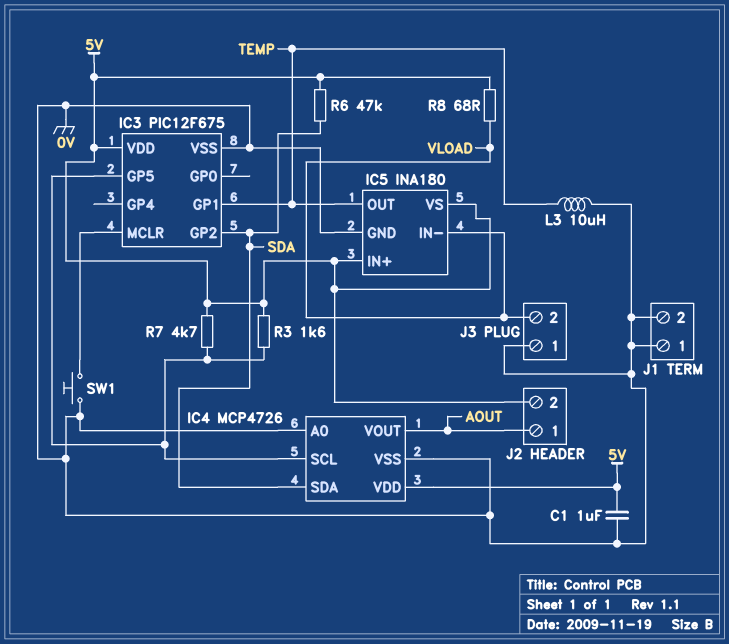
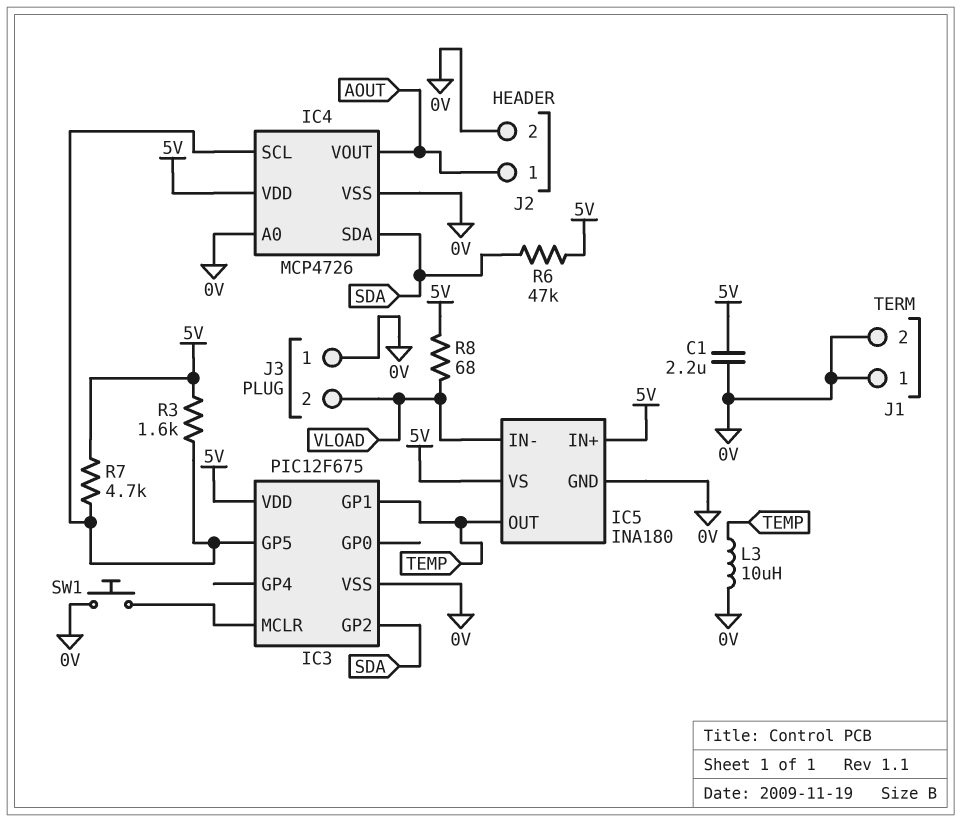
C1: 1uF (0V, 5V) -> 2.2uF (0V, 5V)
J2 pin 2: 5V -> 0V

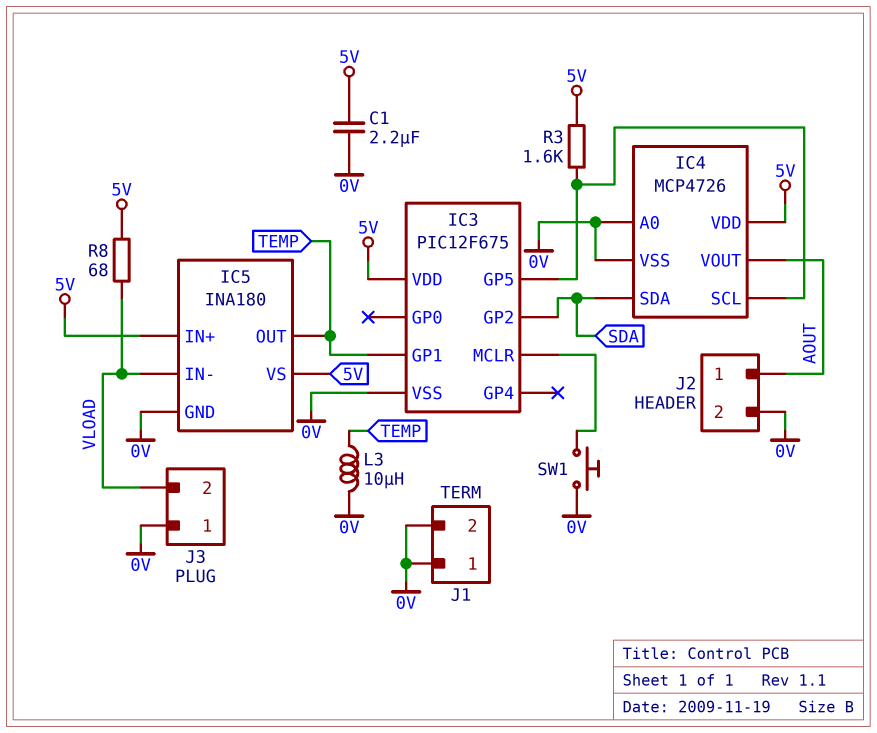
R6: 47k (5V, SDA) -> none
R7: 4.7k (5V, IC3/GP5) -> none

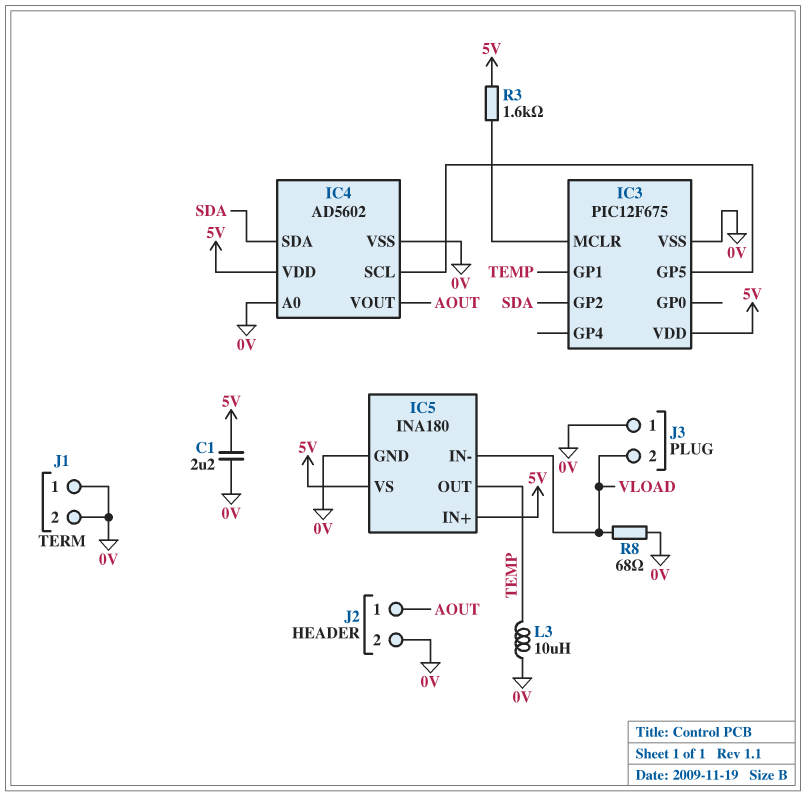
IC4: MCP4726 -> AD5602
R3: 1.6k (5V, IC3/GP5) -> 1.6k (5V, IC3/MCLR)
R8: 68 (5V, VLOAD) -> 68 (0V, VLOAD)
SW1: button (0V, IC3/MCLR) -> none

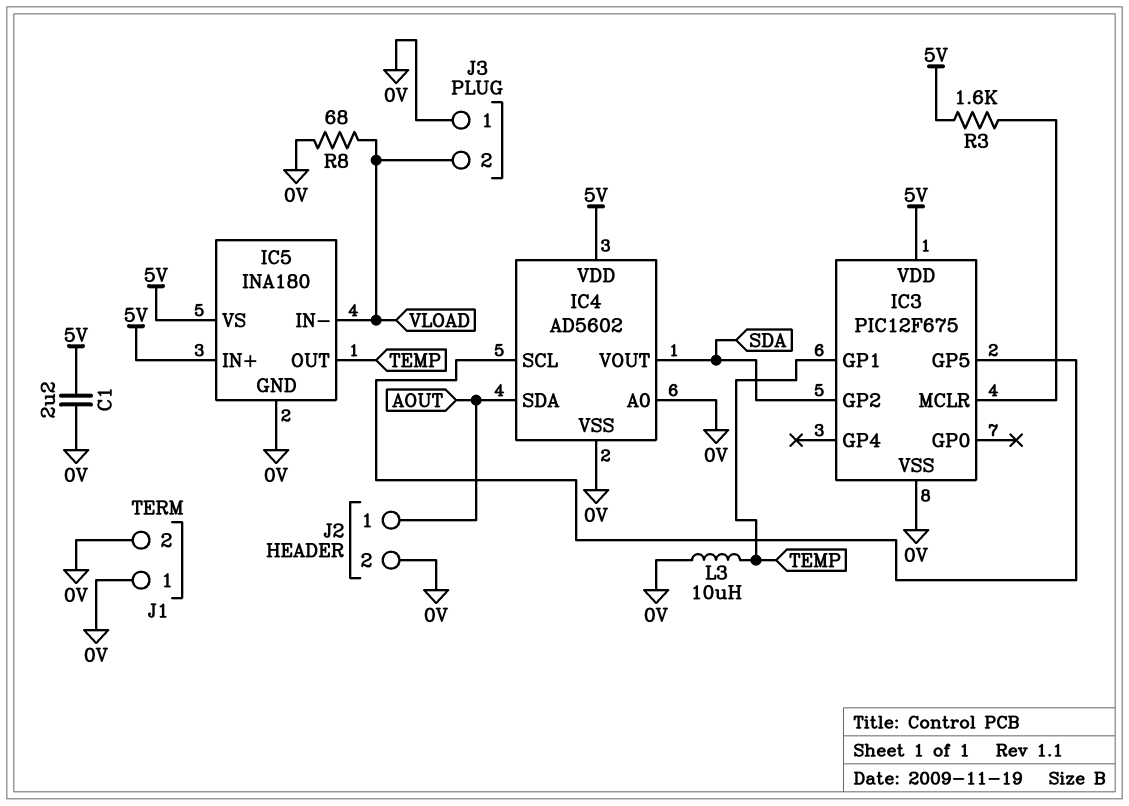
IC4 pin SDA: SDA -> AOUT
IC4 pin VOUT: AOUT -> SDA

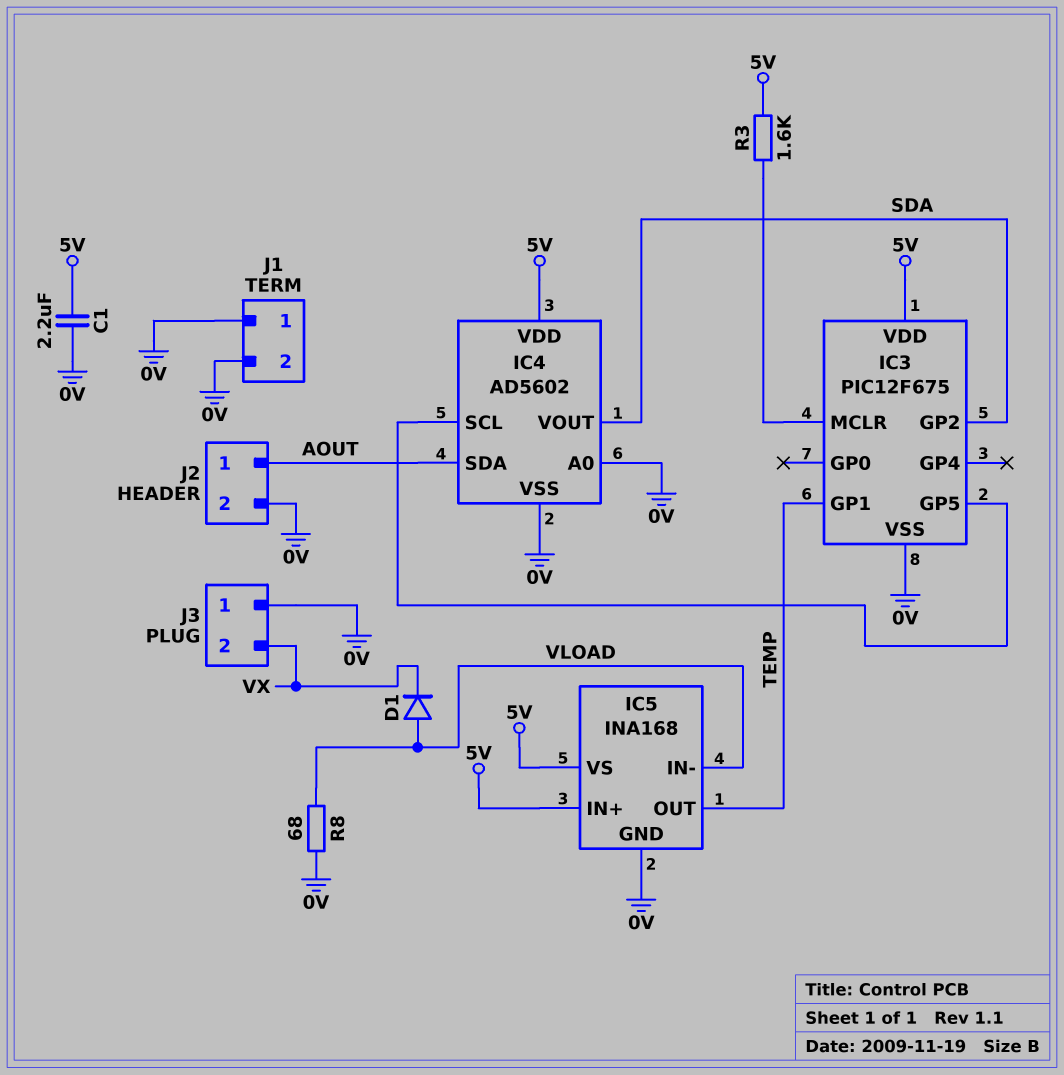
D1: none -> diode (A VLOAD, K VX)
IC5: INA180 -> INA168
J3 pin 2: VLOAD -> VX
L3: 10uH (0V, TEMP) -> none

